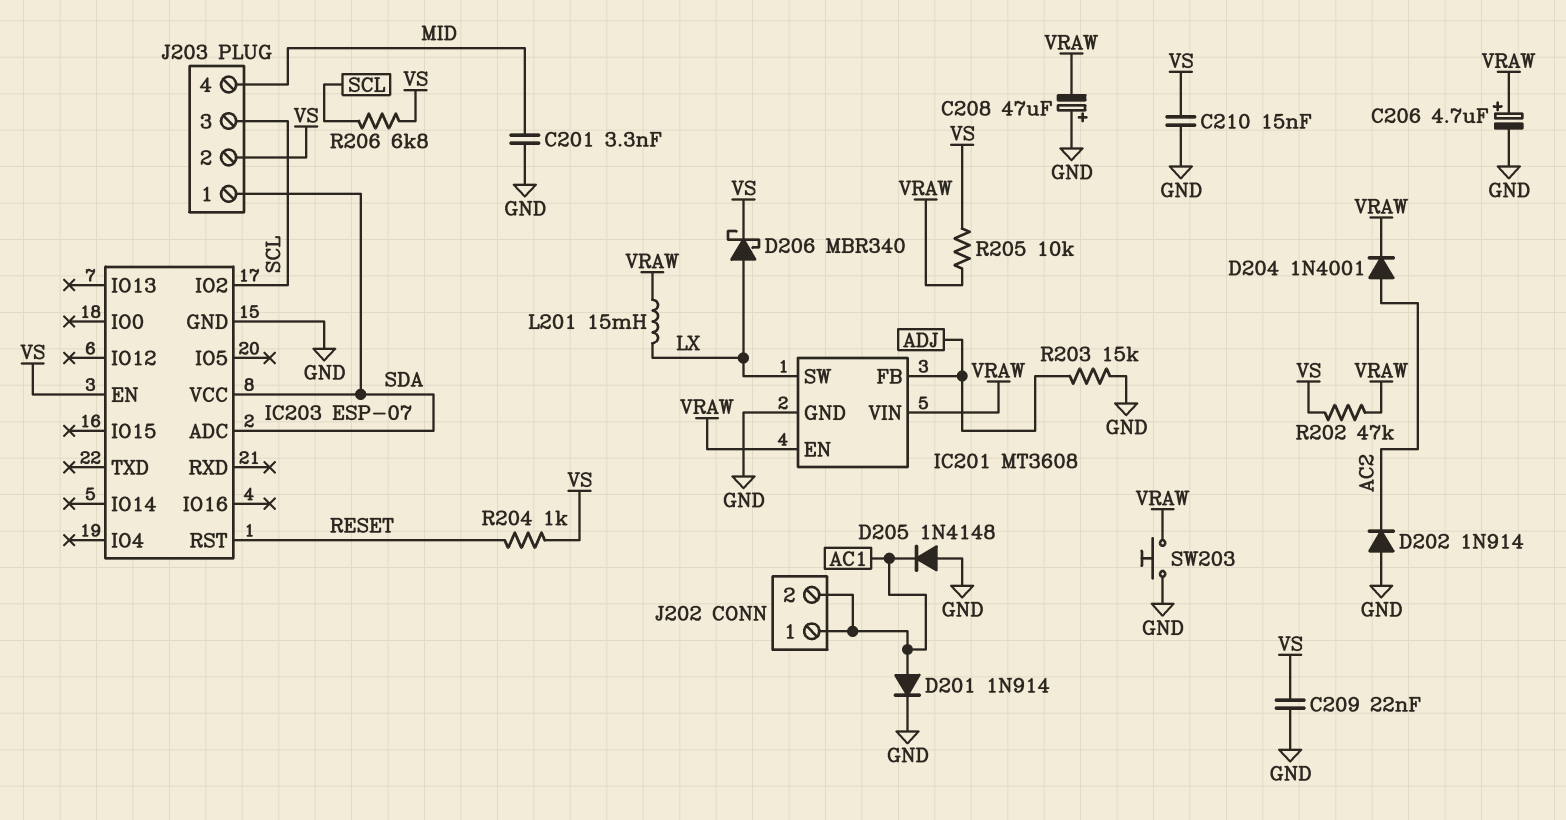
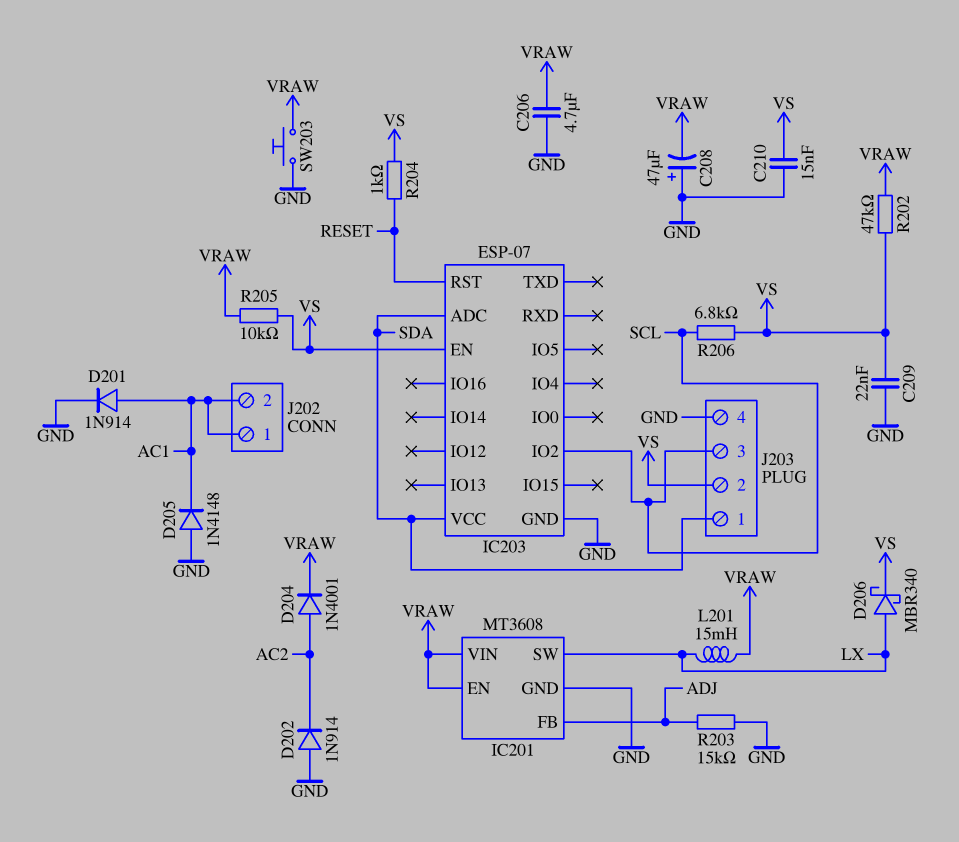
C201: 3.3nF (GND, MID) -> none
C206: 4.7uF (plus VRAW, minus GND) -> 4.7uF (GND, VRAW)
J203 pin 4: MID -> GND

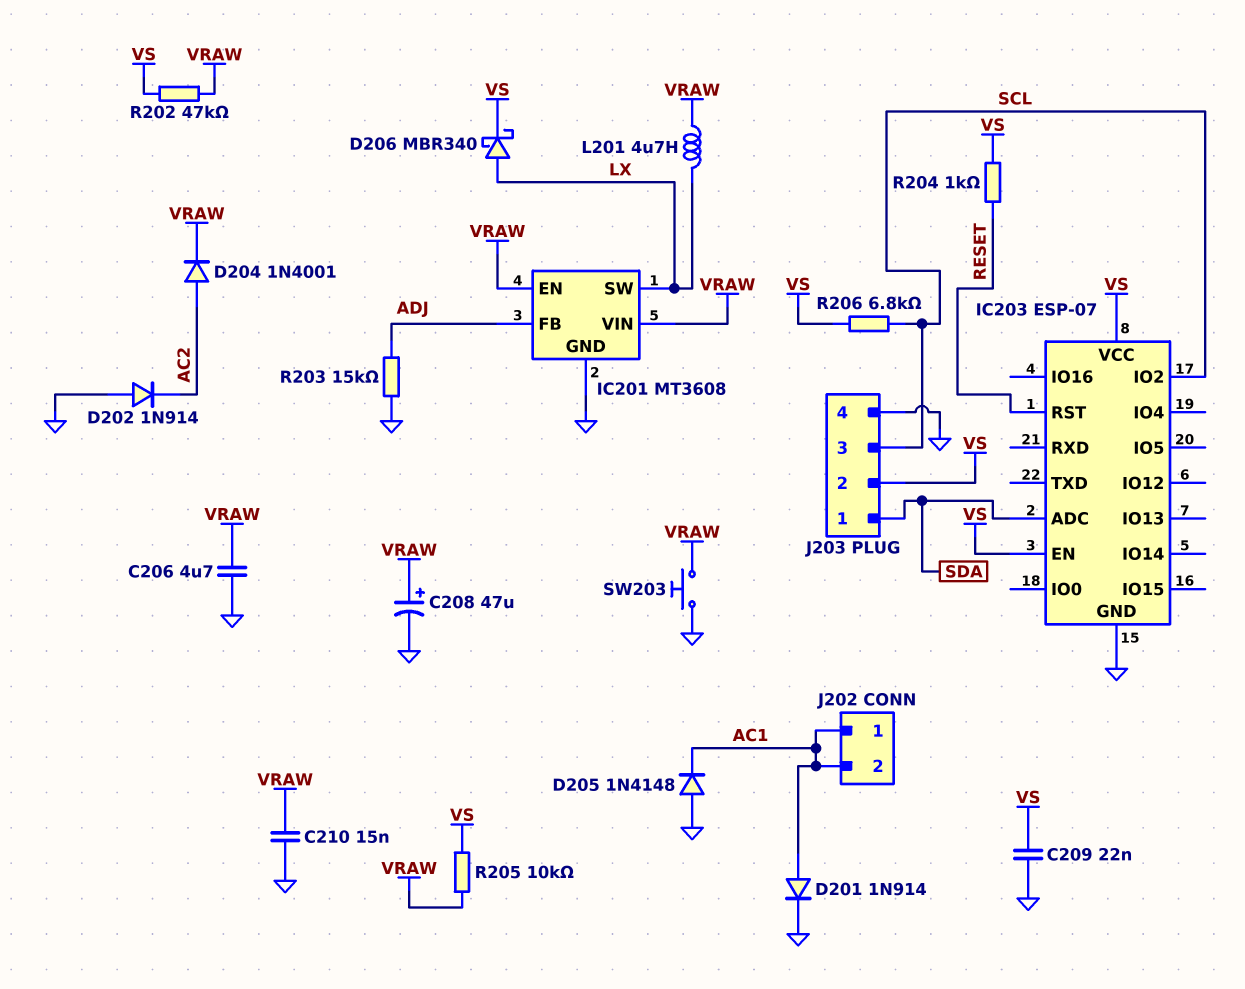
C208: 47uF (plus GND, minus VRAW) -> 47uF (plus VRAW, minus GND)
C210: 15nF (GND, VS) -> 15nF (GND, VRAW)
IC203 pin VCC: SDA -> VS
L201: 15mH (LX, VRAW) -> 4.7uH (LX, VRAW)

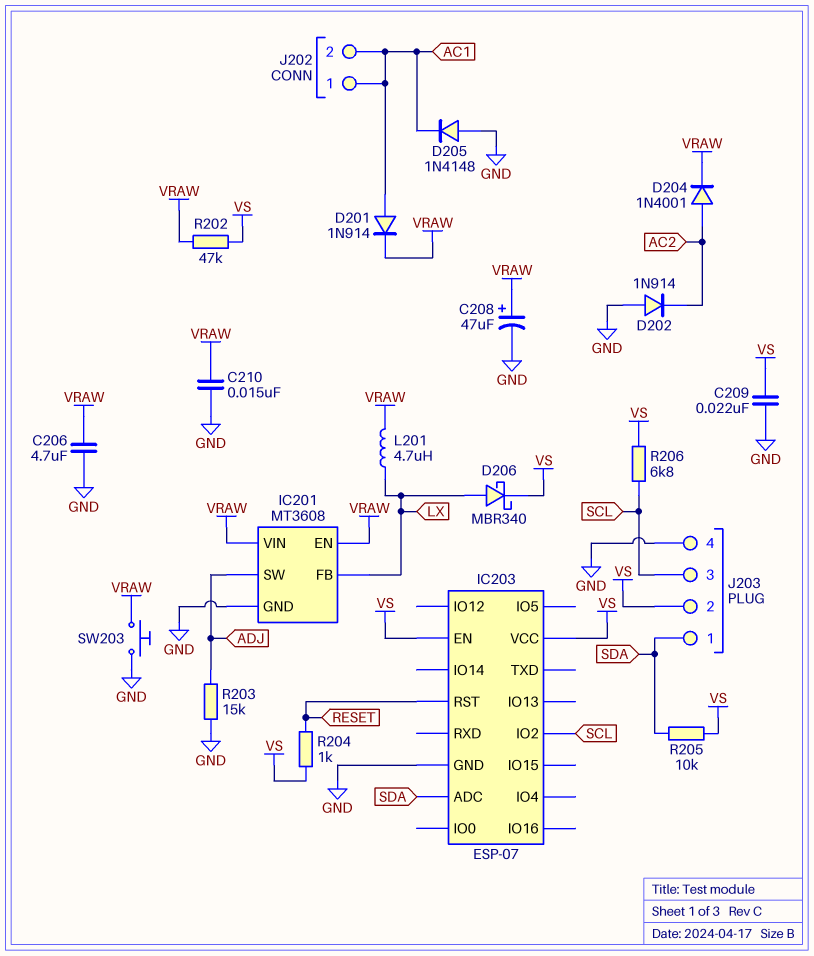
D201: diode 1N914 (A AC1, K GND) -> diode 1N914 (A AC1, K VRAW)
IC201 pin FB: ADJ -> LX
IC201 pin SW: LX -> ADJ
R205: 10k (VRAW, VS) -> 10k (SDA, VS)

